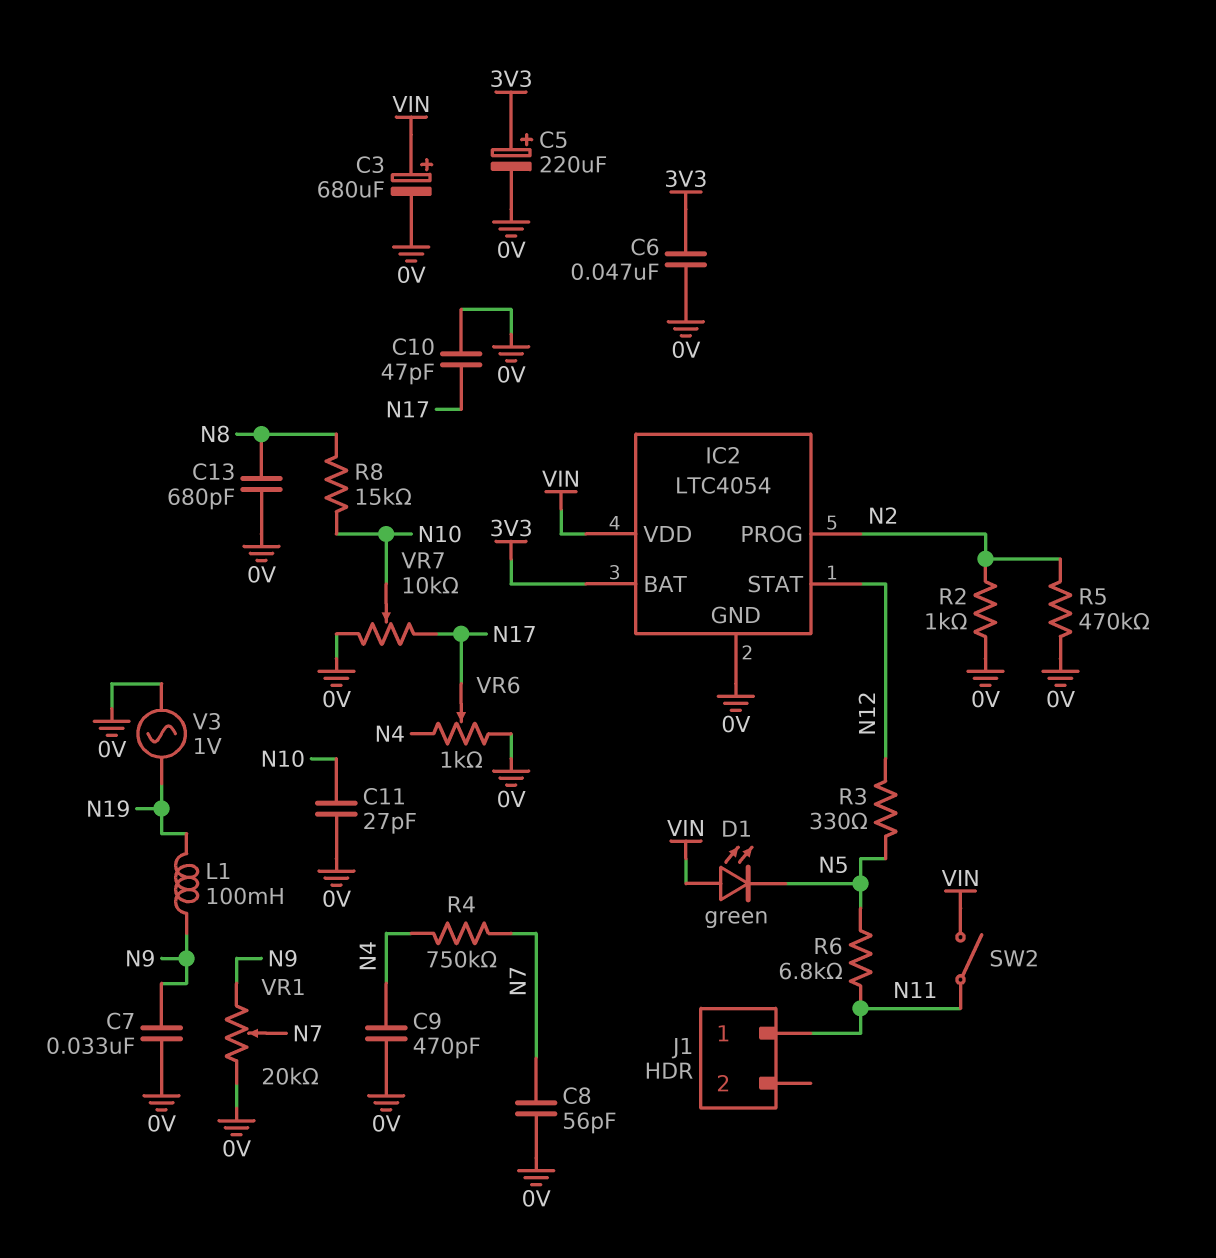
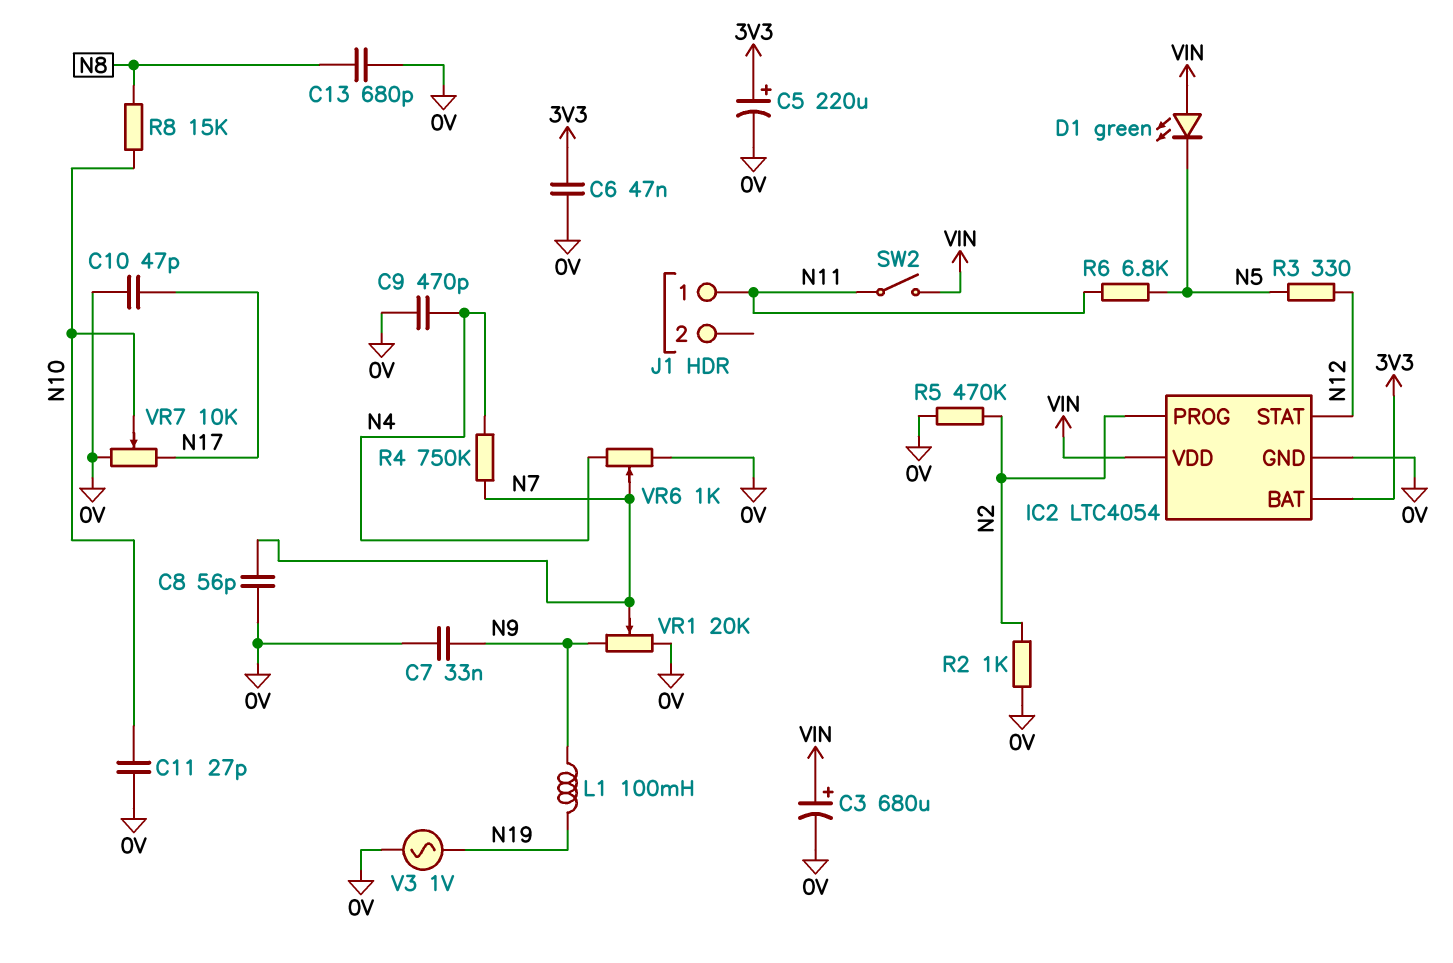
VR6: 1k (0V, N4, wiper N17) -> 1k (0V, N4, wiper N7)

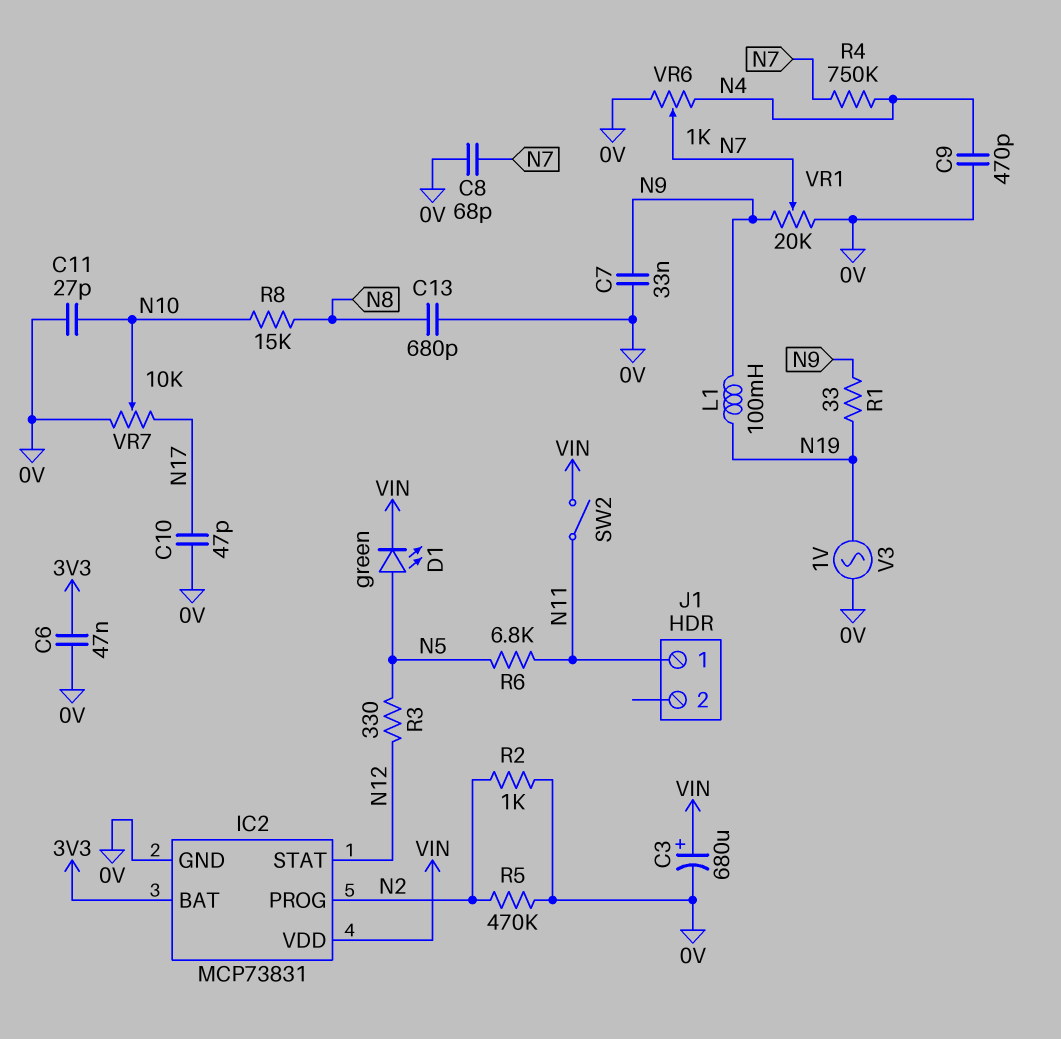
C5: 220uF (plus 3V3, minus 0V) -> none
C8: 56pF (0V, N7) -> 68pF (0V, N7)
D1: LED green (A VIN, K N5) -> LED green (A N5, K VIN)
IC2: LTC4054 -> MCP73831
R1: none -> 33 (N9, N19)

